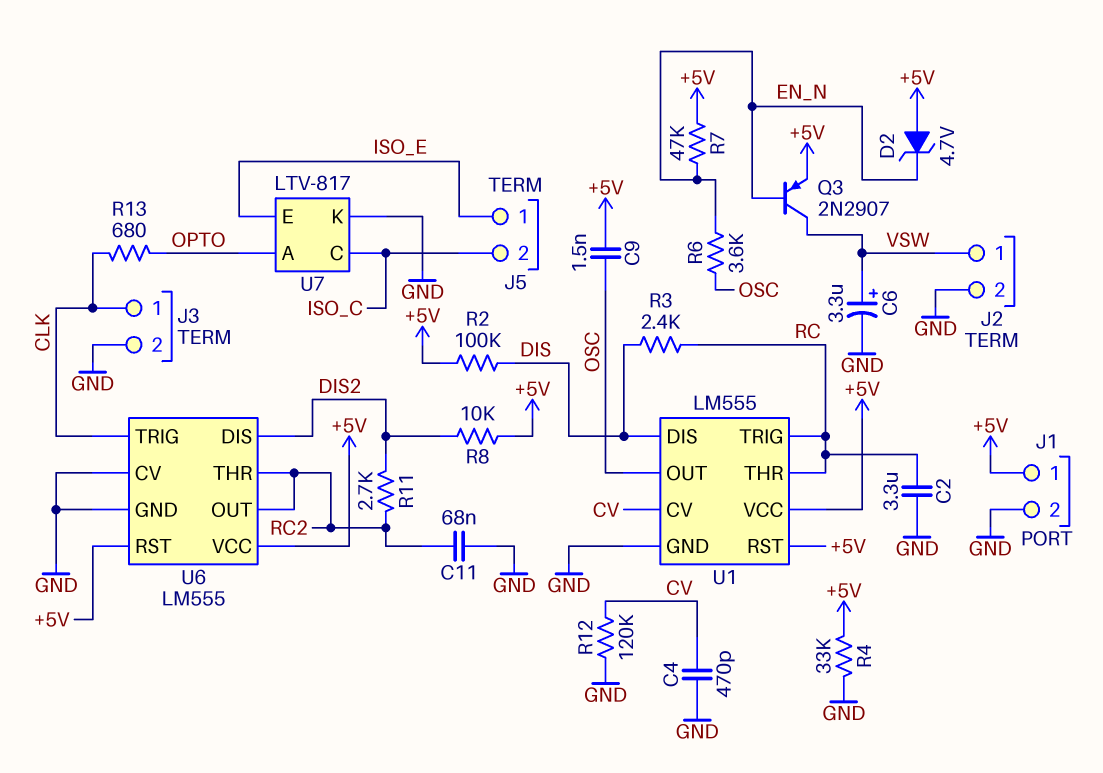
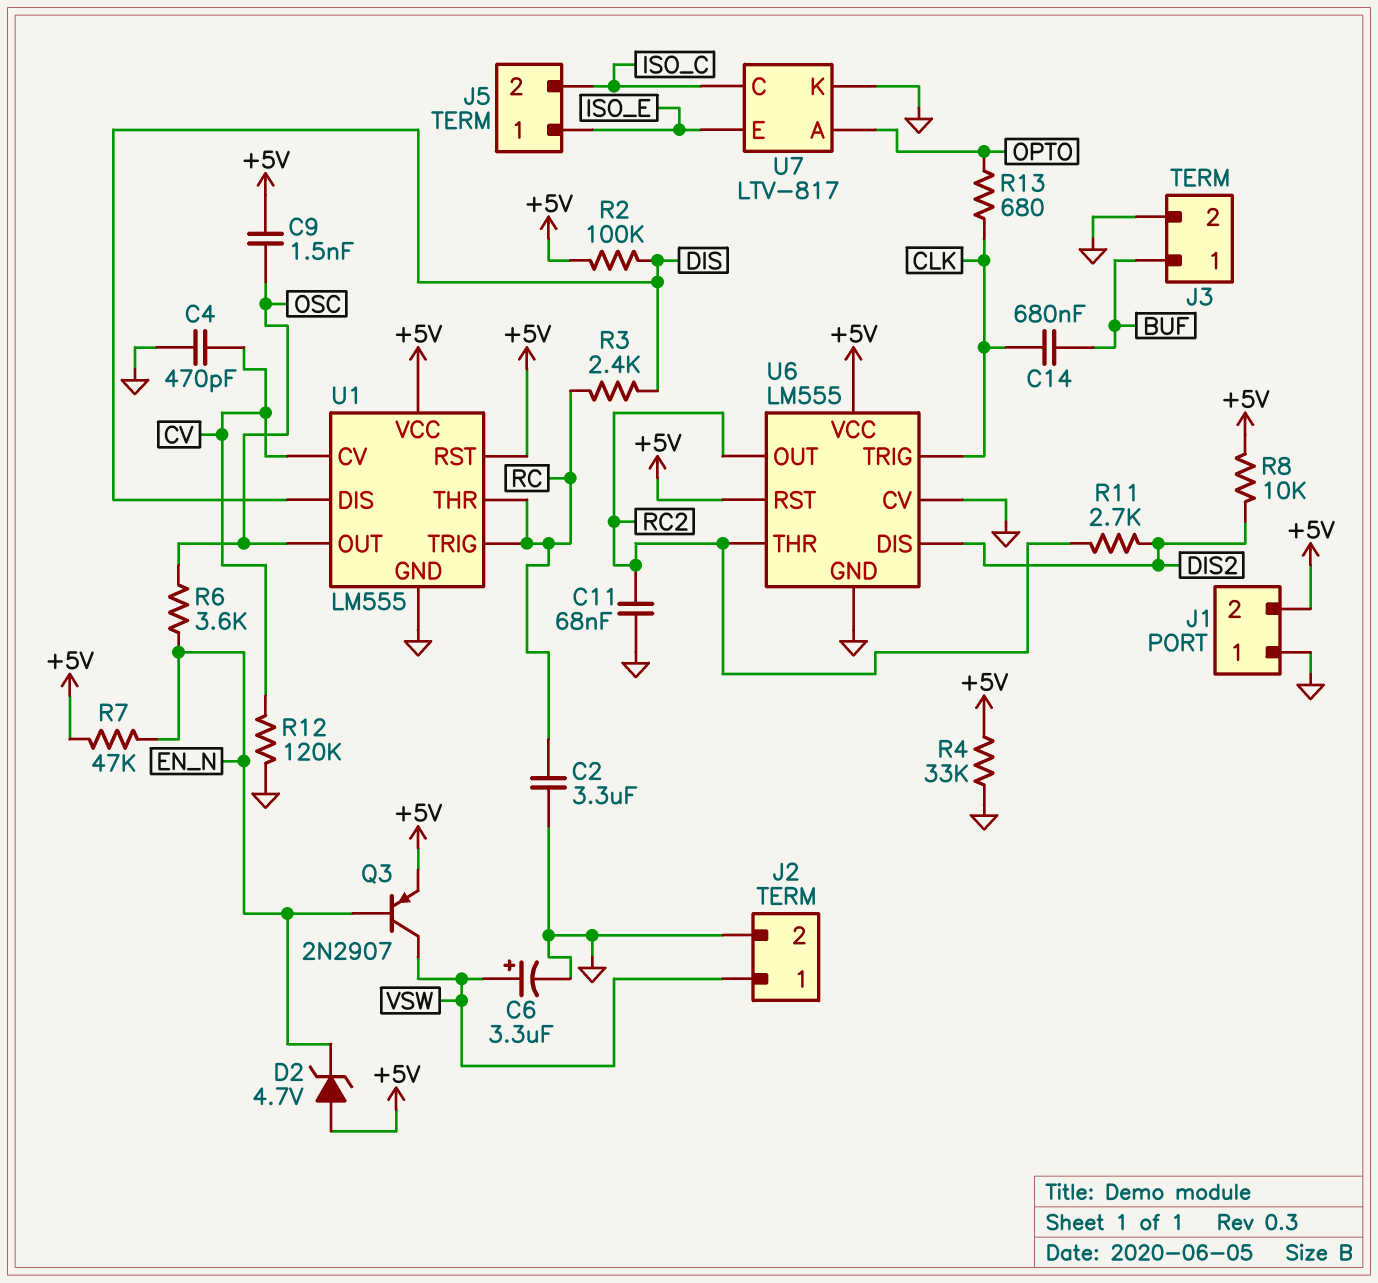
C14: none -> 680nF (BUF, CLK)
J1 pin 1: +5V -> GND
J1 pin 2: GND -> +5V
J3 pin 1: CLK -> BUF

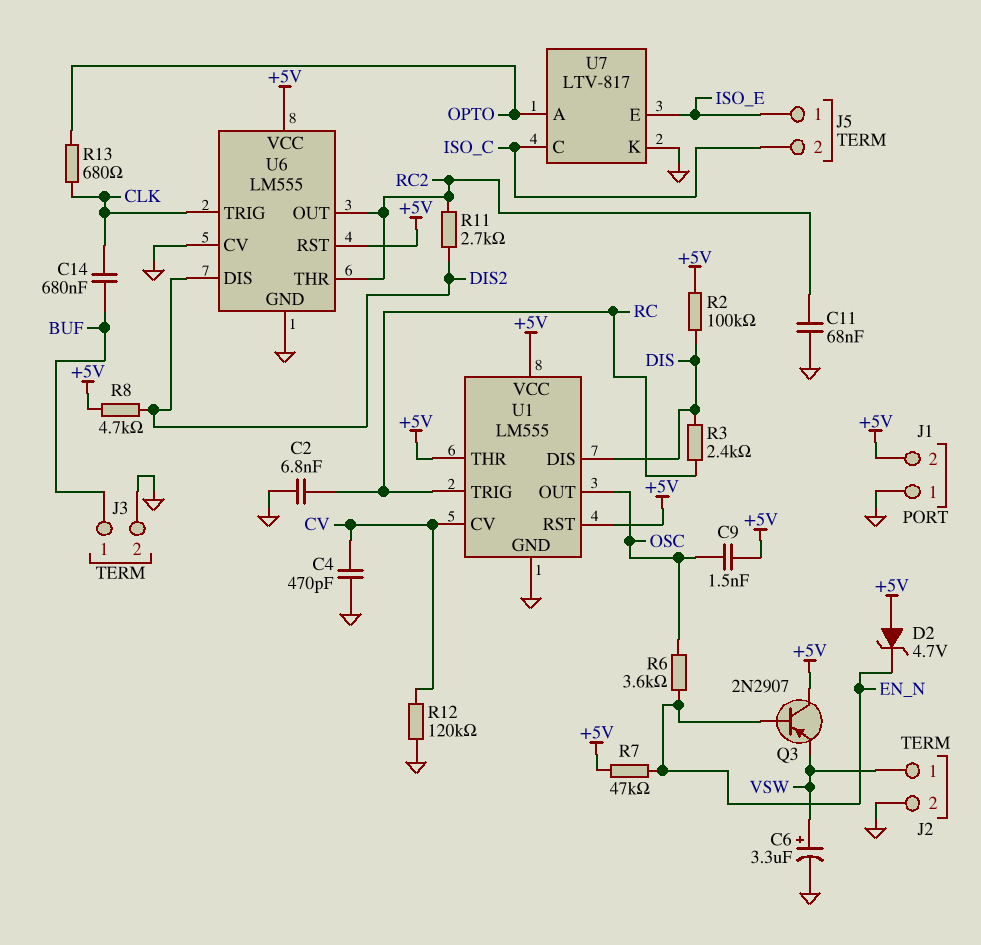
C2: 3.3uF (GND, RC) -> 6.8nF (GND, RC)
Q3: PNP 2N2907 (B EN_N, C VSW, E +5V) -> PNP 2N2907 (B EN_N, C +5V, E VSW)
R4: 33k (+5V, GND) -> none
R8: 10k (+5V, DIS2) -> 4.7k (+5V, DIS2)
U1 pin THR: RC -> +5V

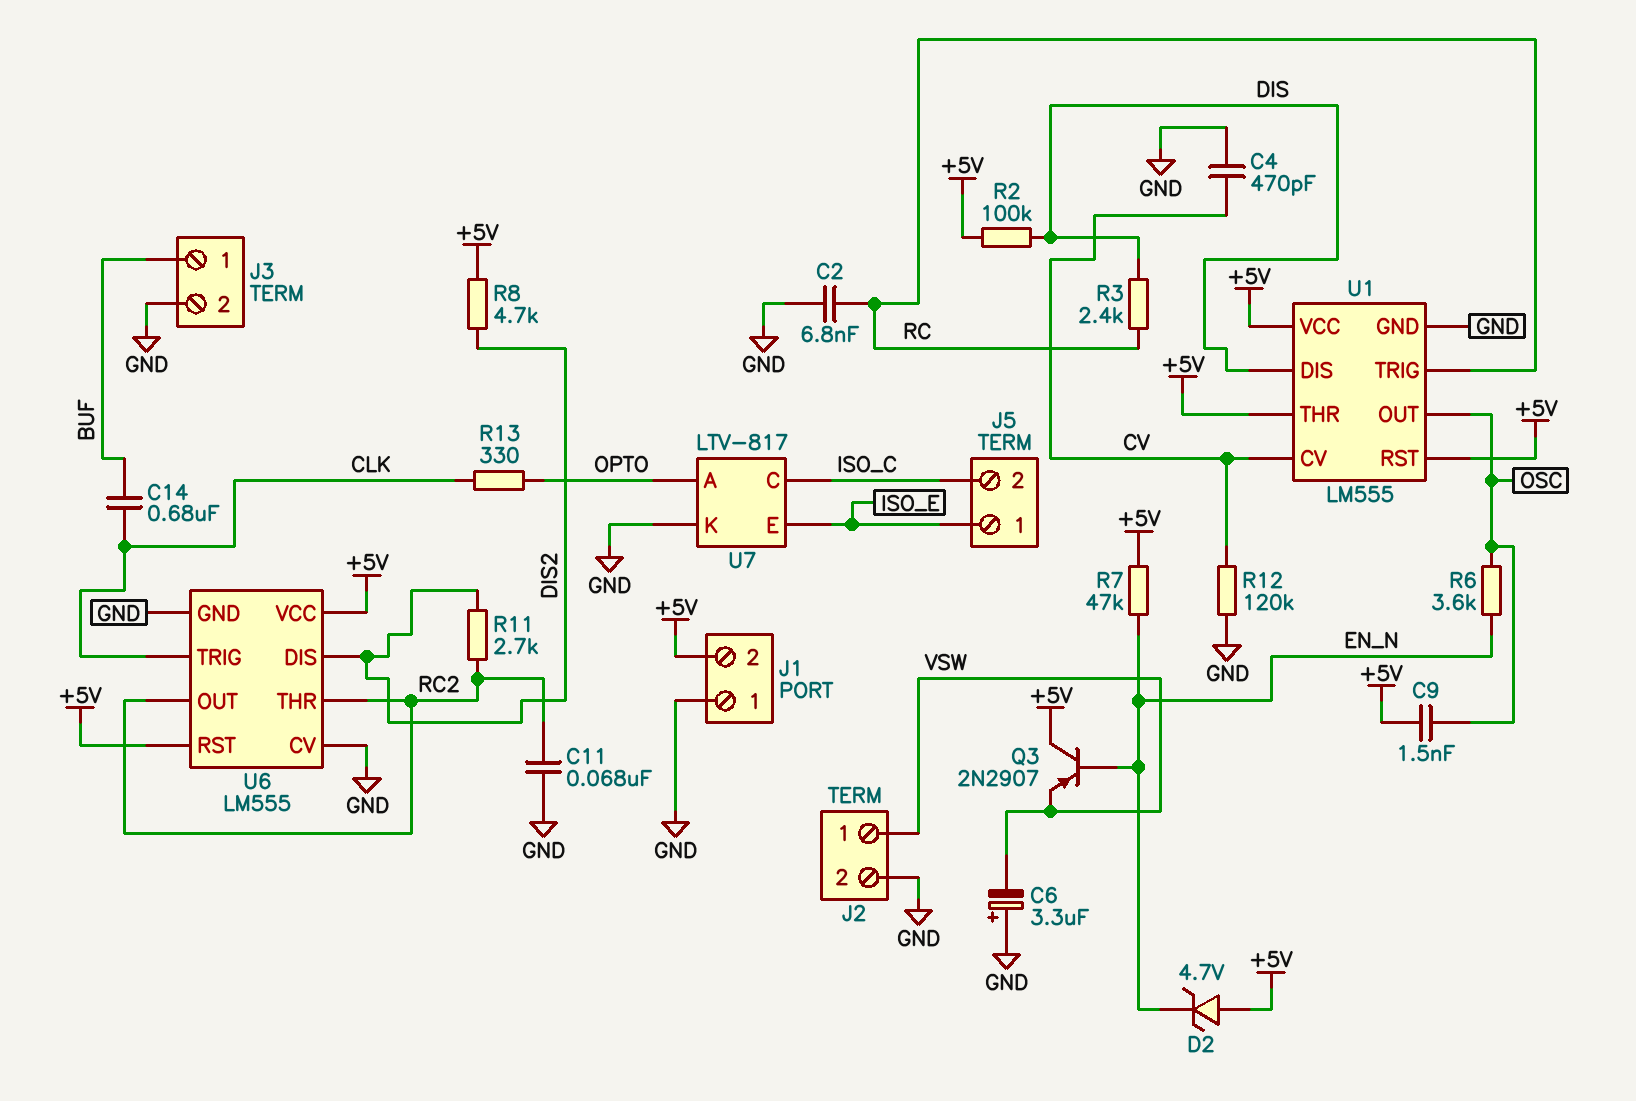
C6: 3.3uF (plus VSW, minus GND) -> 3.3uF (plus GND, minus VSW)
R13: 680 (CLK, OPTO) -> 330 (CLK, OPTO)

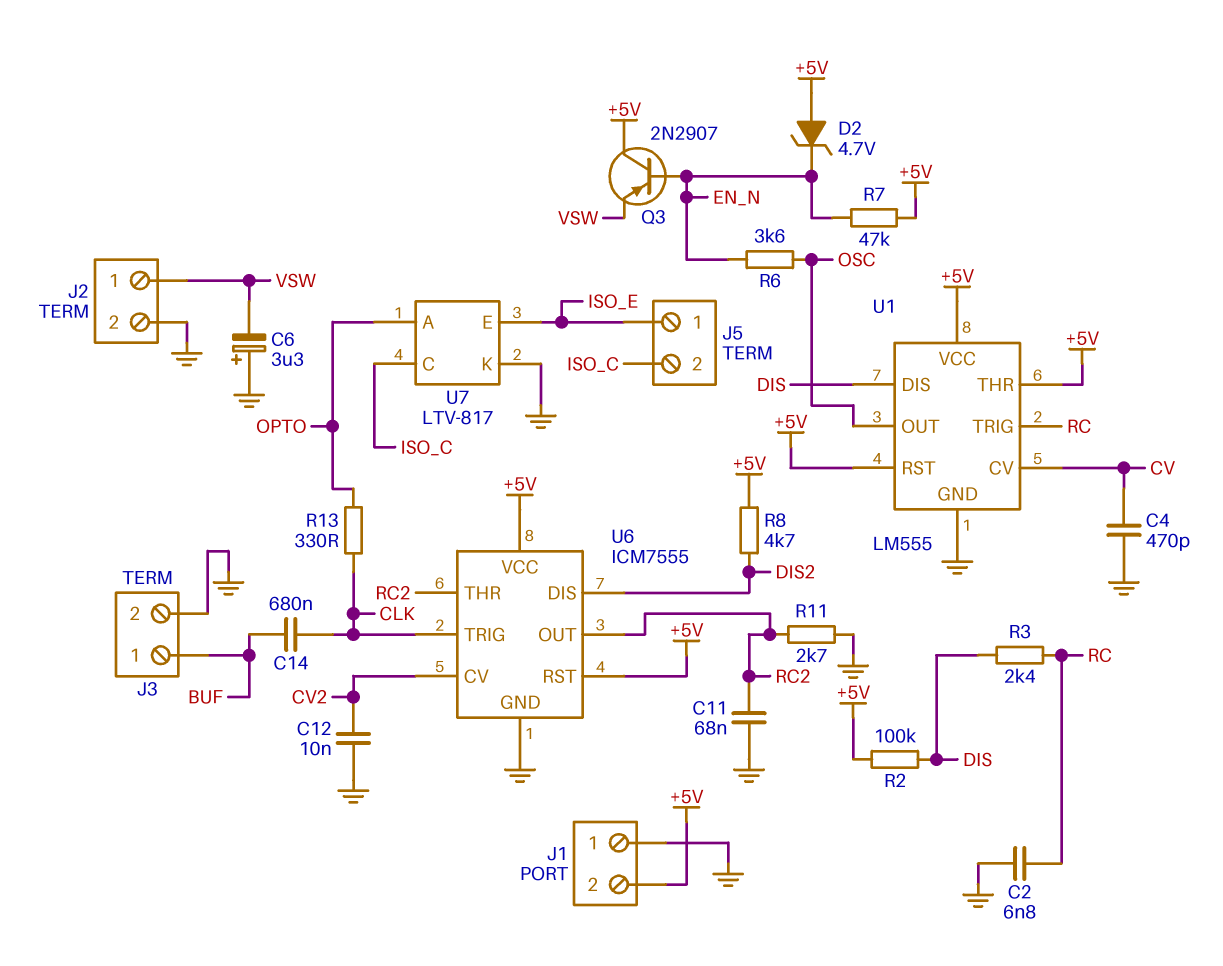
C9: 1.5nF (+5V, OSC) -> none
C12: none -> 10nF (CV2, GND)
R11: 2.7k (DIS2, RC2) -> 2.7k (GND, RC2)
R12: 120k (CV, GND) -> none
U6: LM555 -> ICM7555
U6 pin CV: GND -> CV2

